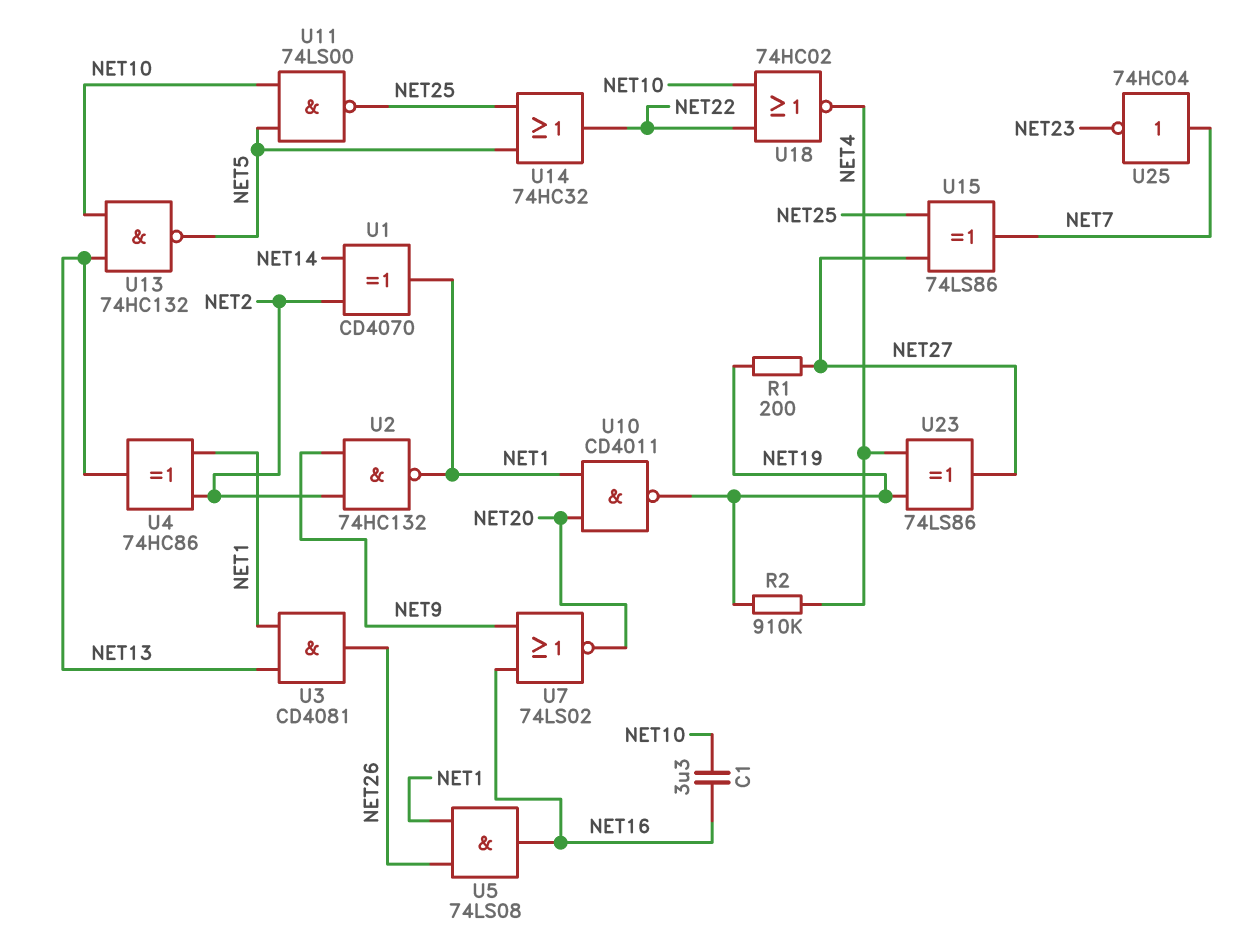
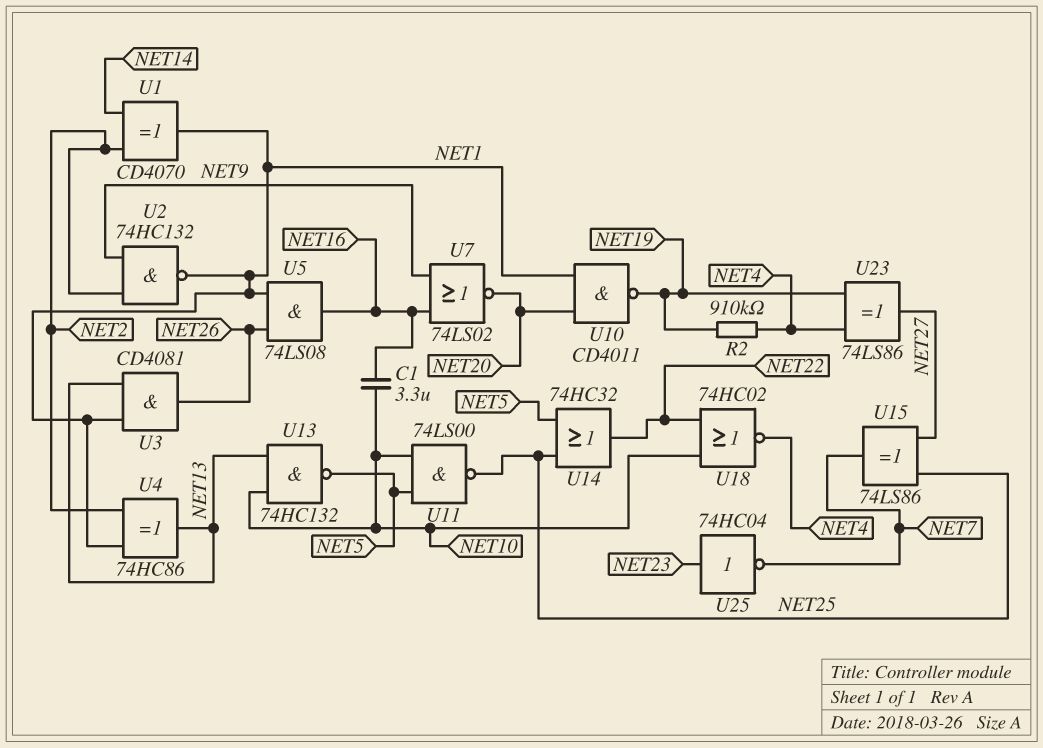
R1: 200 (NET19, NET27) -> none
U25: NOT 74HC04 (in NET7, out NET23) -> NOT 74HC04 (in NET23, out NET7)

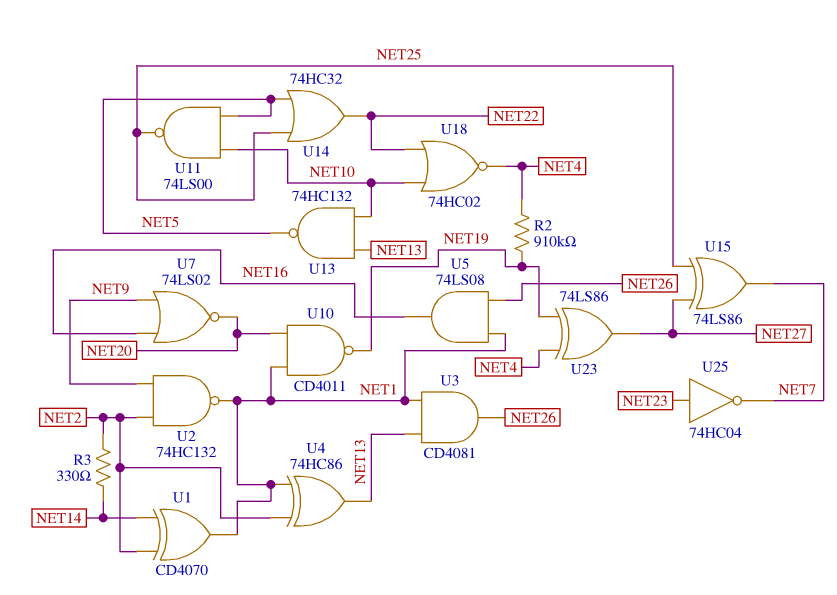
C1: 3.3uF (NET10, NET16) -> none
R3: none -> 330 (NET2, NET14)

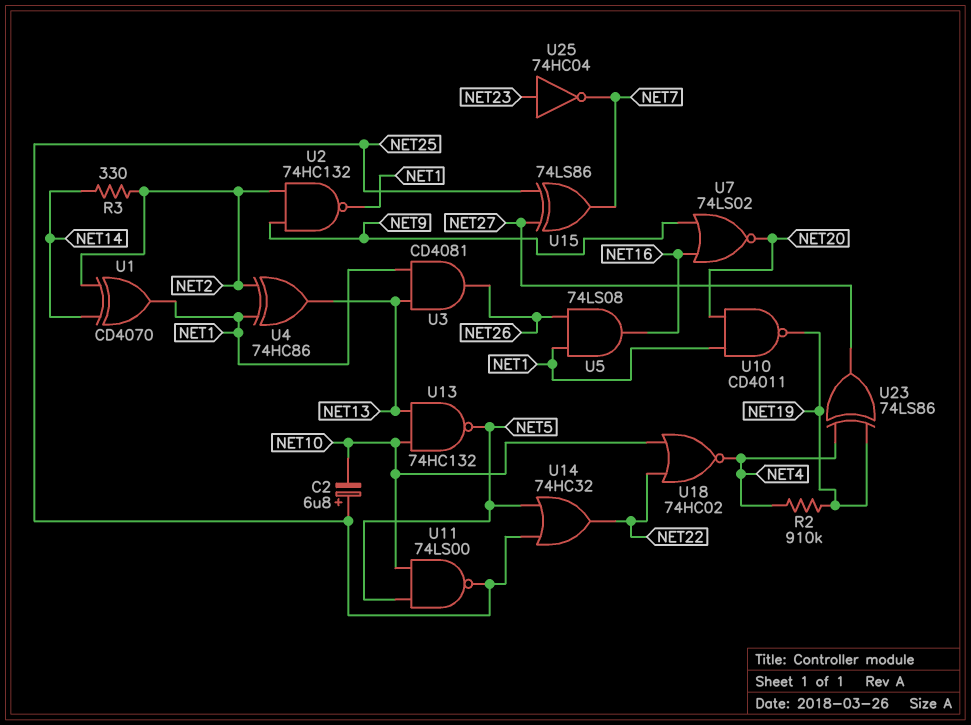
C2: none -> 6.8uF (plus NET25, minus NET10)

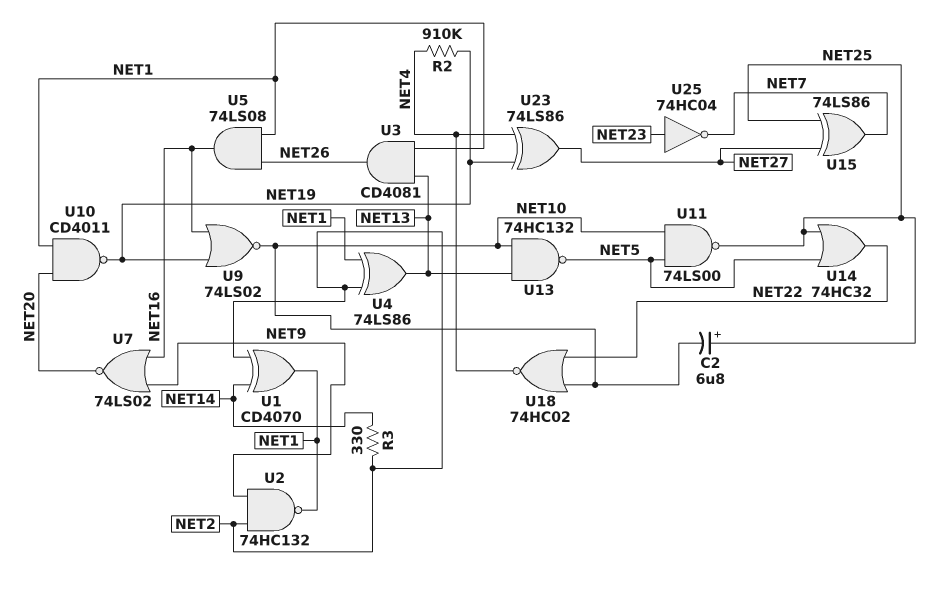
U4: XOR 74HC86 (in NET1, in NET2, out NET13) -> XOR 74LS86 (in NET1, in NET2, out NET13)
U9: none -> NOR 74LS02 (in NET16, in NET19, out NET10)

